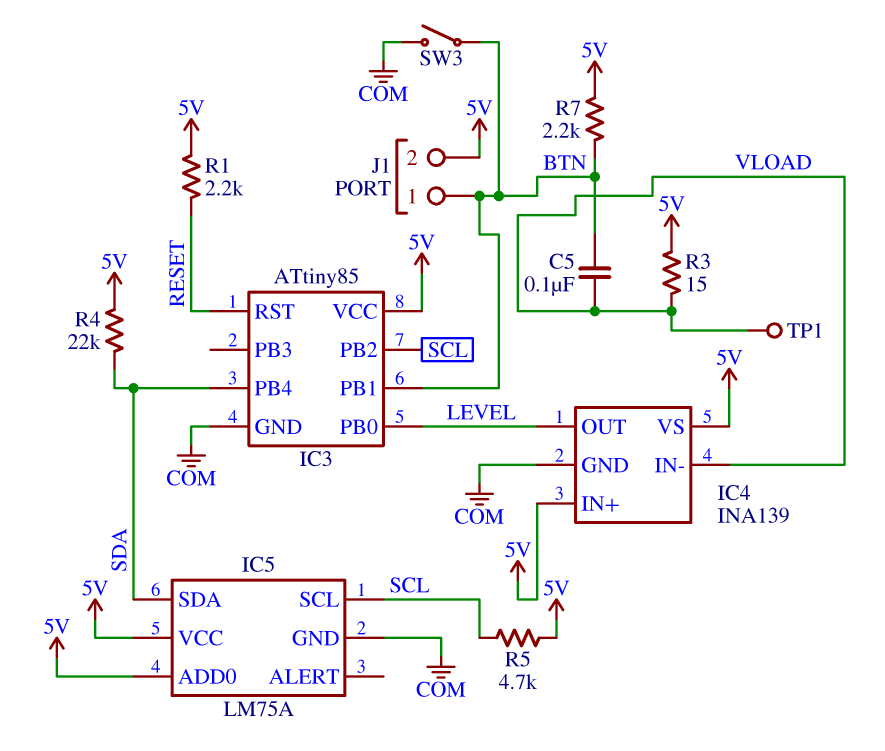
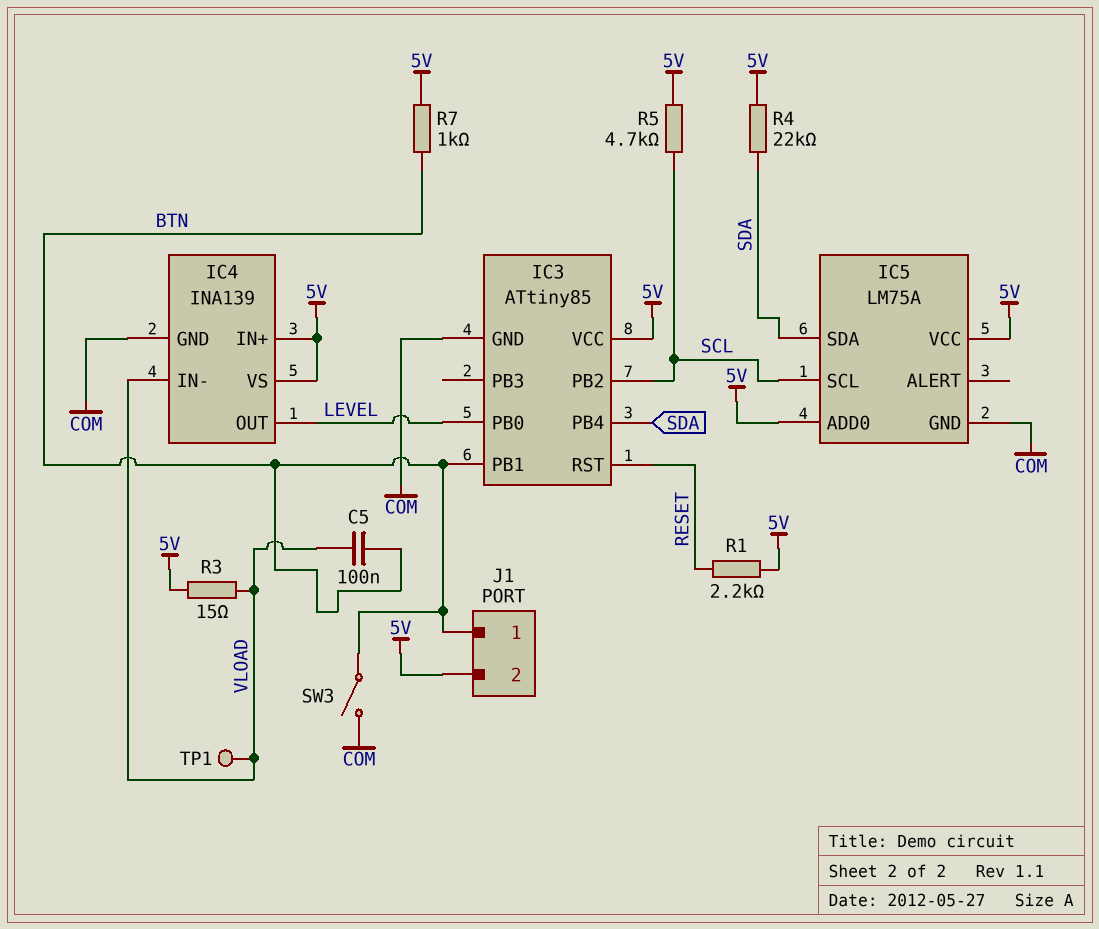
R7: 2.2k (5V, BTN) -> 1k (5V, BTN)

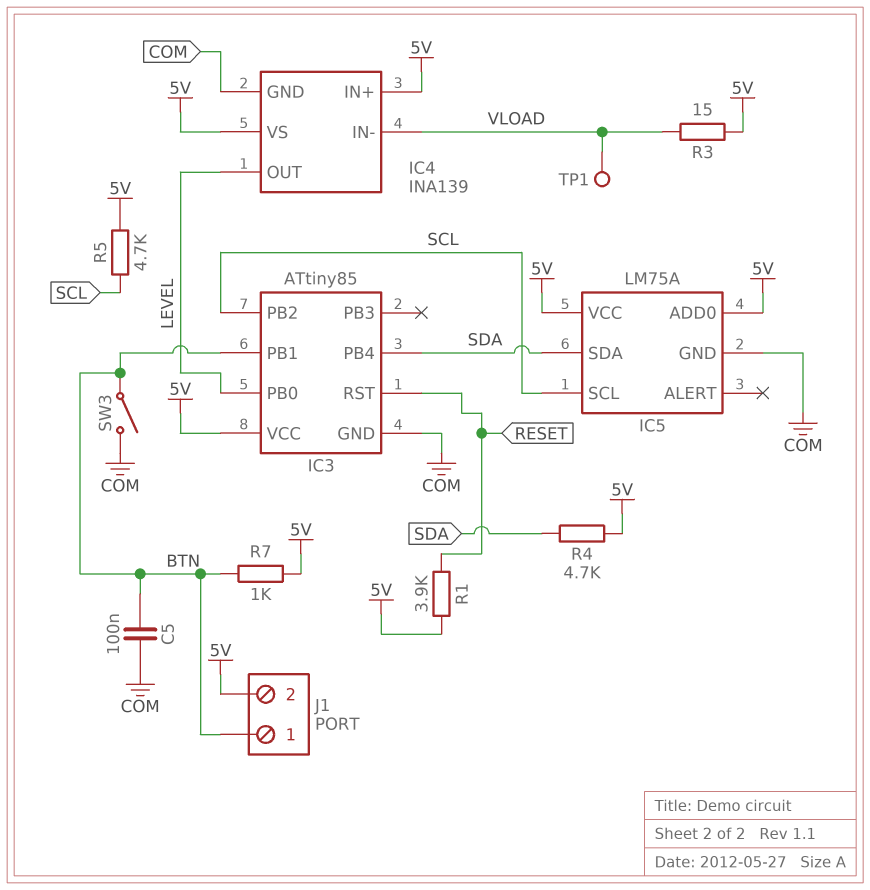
C5: 100nF (BTN, VLOAD) -> 100nF (BTN, COM)
R1: 2.2k (5V, RESET) -> 3.9k (5V, RESET)
R4: 22k (5V, SDA) -> 4.7k (5V, SDA)

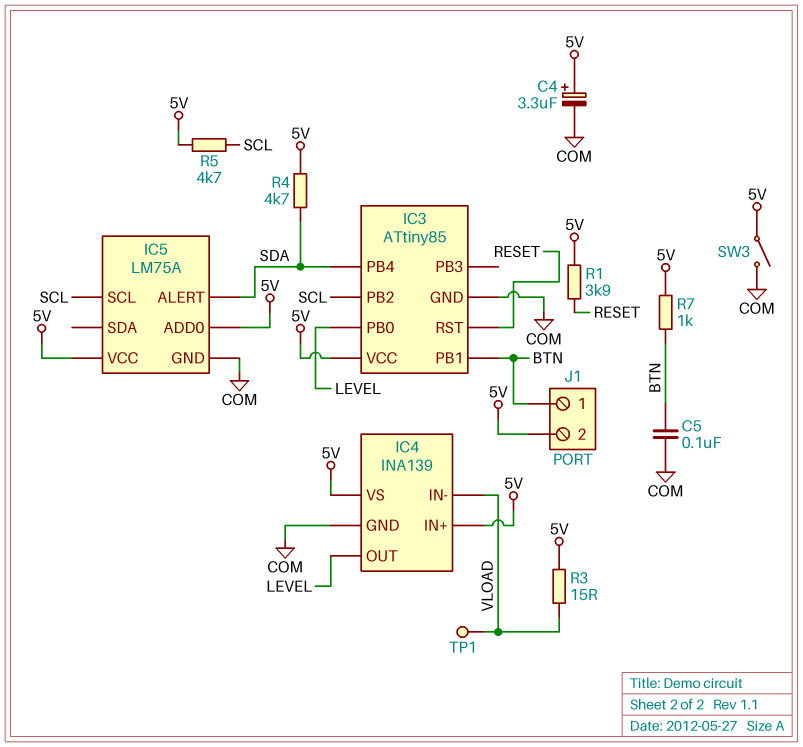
C4: none -> 3.3uF (plus 5V, minus COM)
IC5 pin ALERT: none -> SDA
IC5 pin SDA: SDA -> none
SW3: switch (BTN, COM) -> switch (5V, COM)

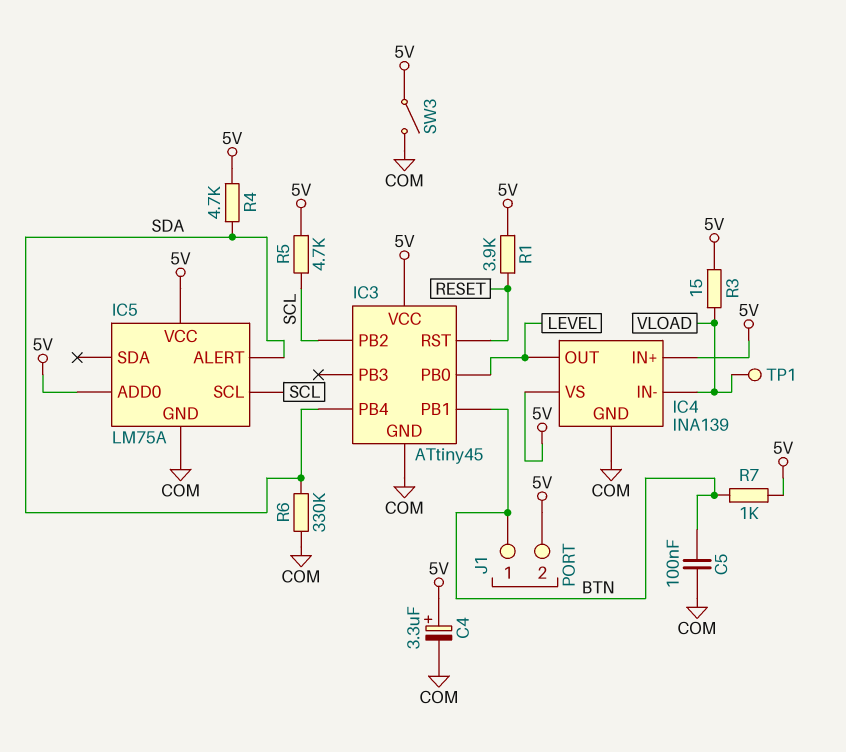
IC3: ATtiny85 -> ATtiny45
R6: none -> 330k (COM, SDA)

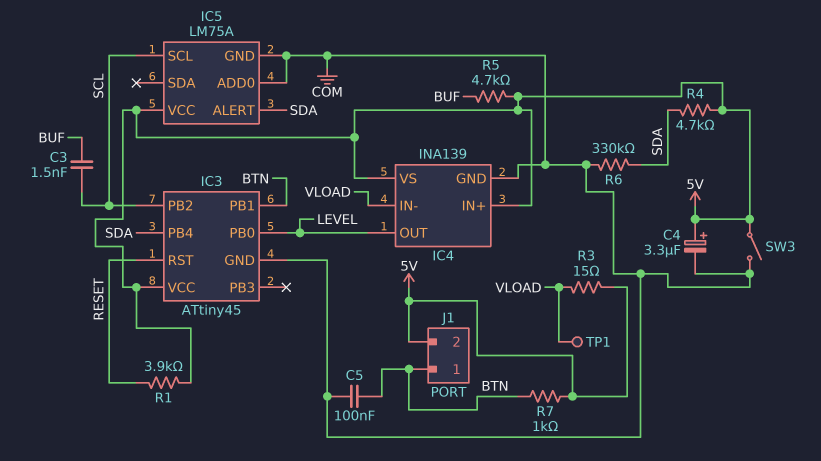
C3: none -> 1.5nF (BUF, SCL)
IC5 pin ADD0: 5V -> COM
R5: 4.7k (5V, SCL) -> 4.7k (5V, BUF)

